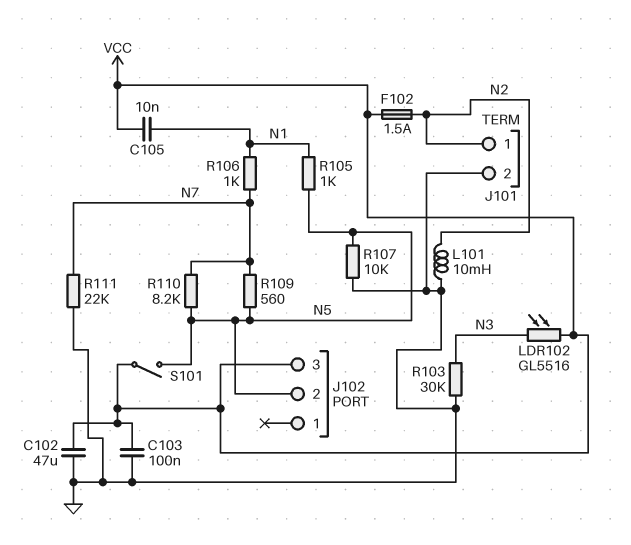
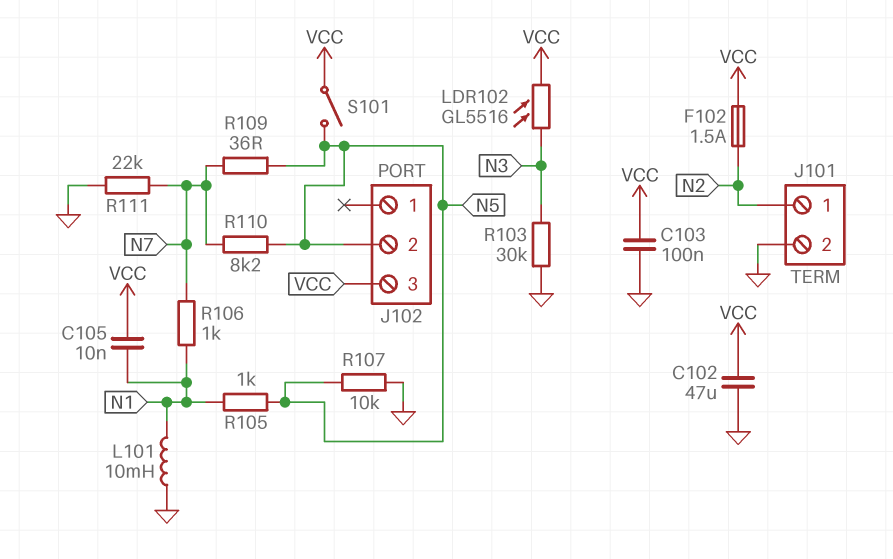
L101: 10mH (GND, N2) -> 10mH (GND, N1)
R109: 560 (N5, N7) -> 36 (N5, N7)

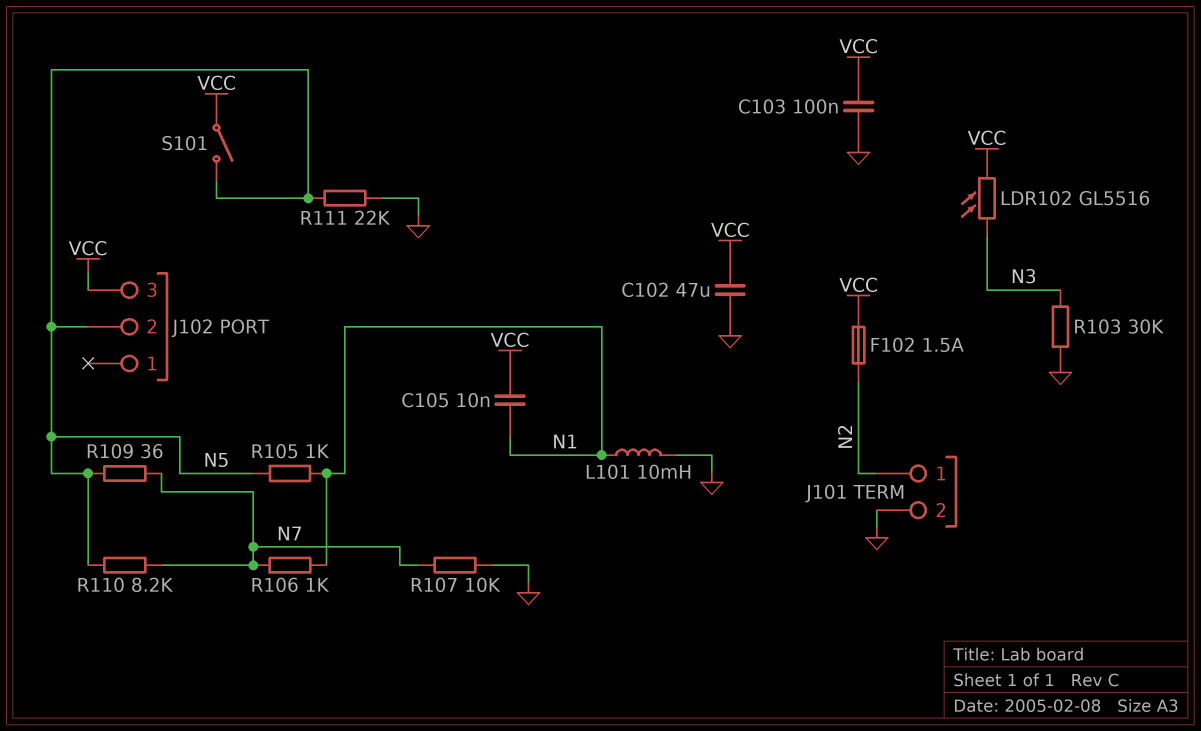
R107: 10k (GND, N5) -> 10k (GND, N7)
R111: 22k (GND, N7) -> 22k (GND, N5)

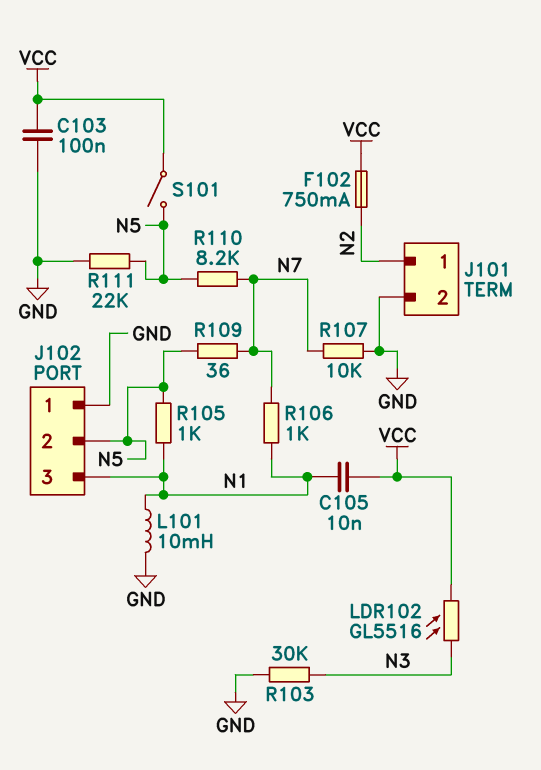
C102: 47uF (GND, VCC) -> none
F102: 1.5A (N2, VCC) -> 750mA (N2, VCC)
J102 pin 1: none -> GND
J102 pin 3: VCC -> N1

